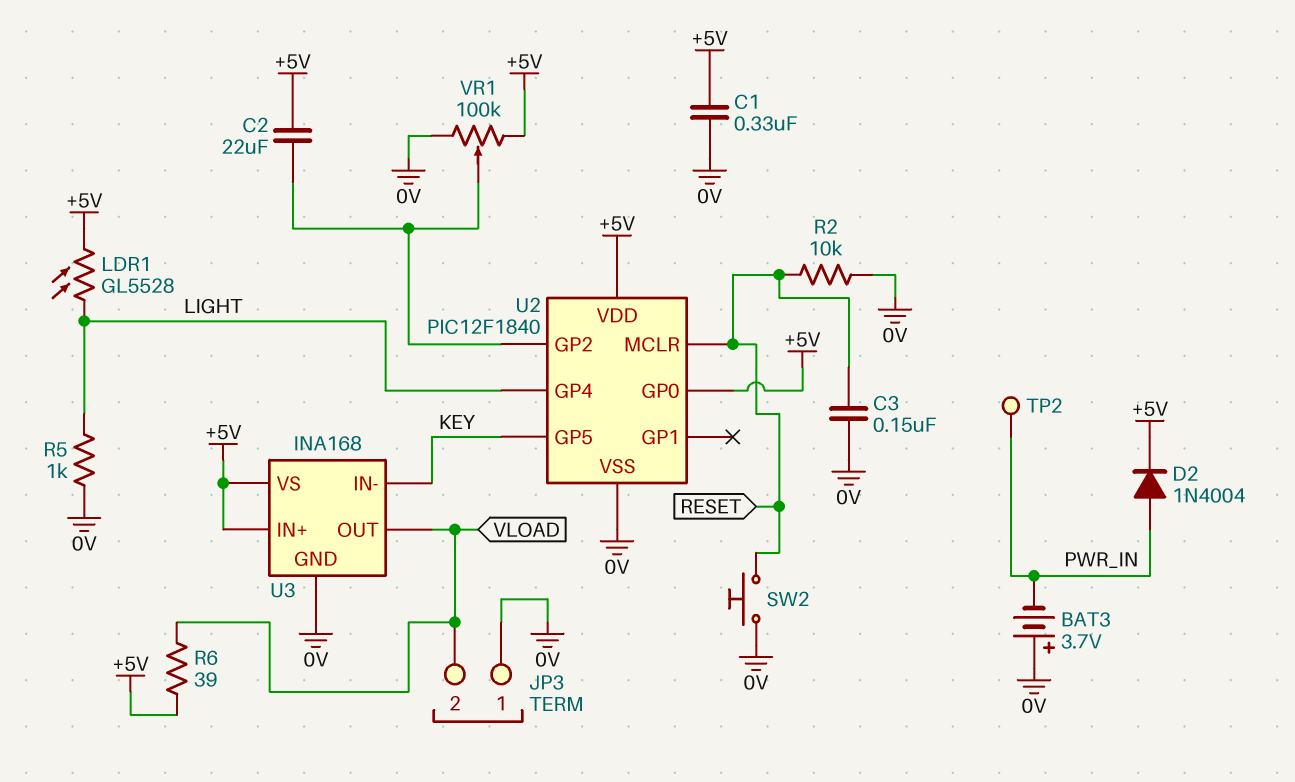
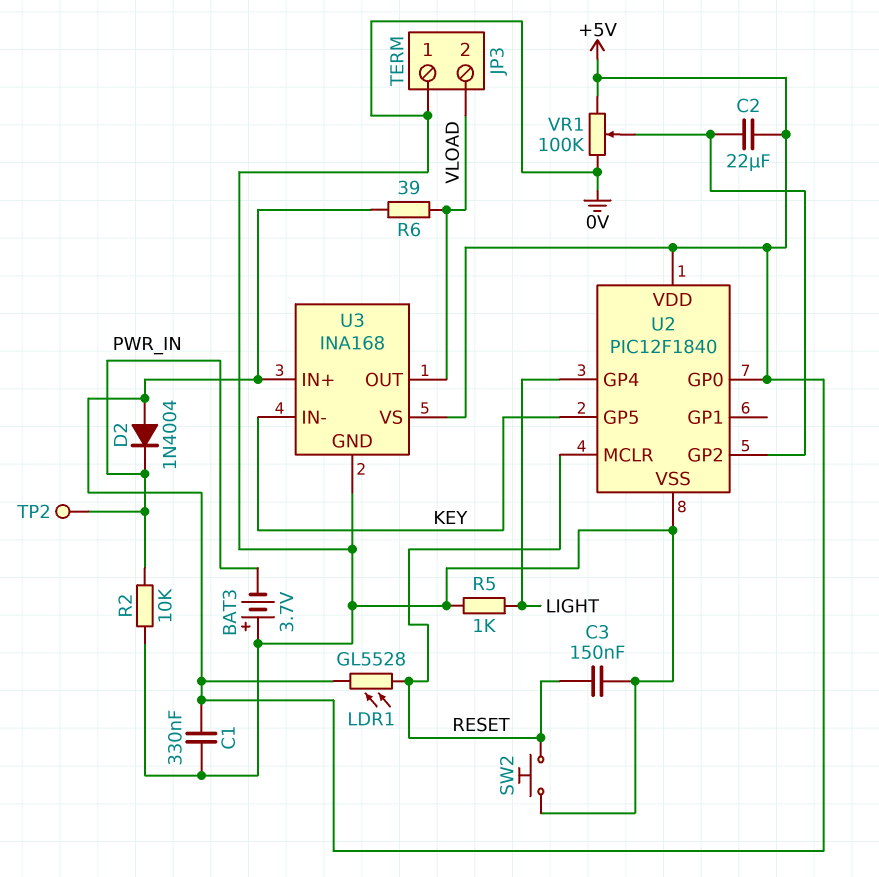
D2: diode 1N4004 (A PWR_IN, K +5V) -> diode 1N4004 (A +5V, K PWR_IN)
LDR1: GL5528 (+5V, LIGHT) -> GL5528 (+5V, RESET)
R2: 10k (0V, RESET) -> 10k (0V, PWR_IN)

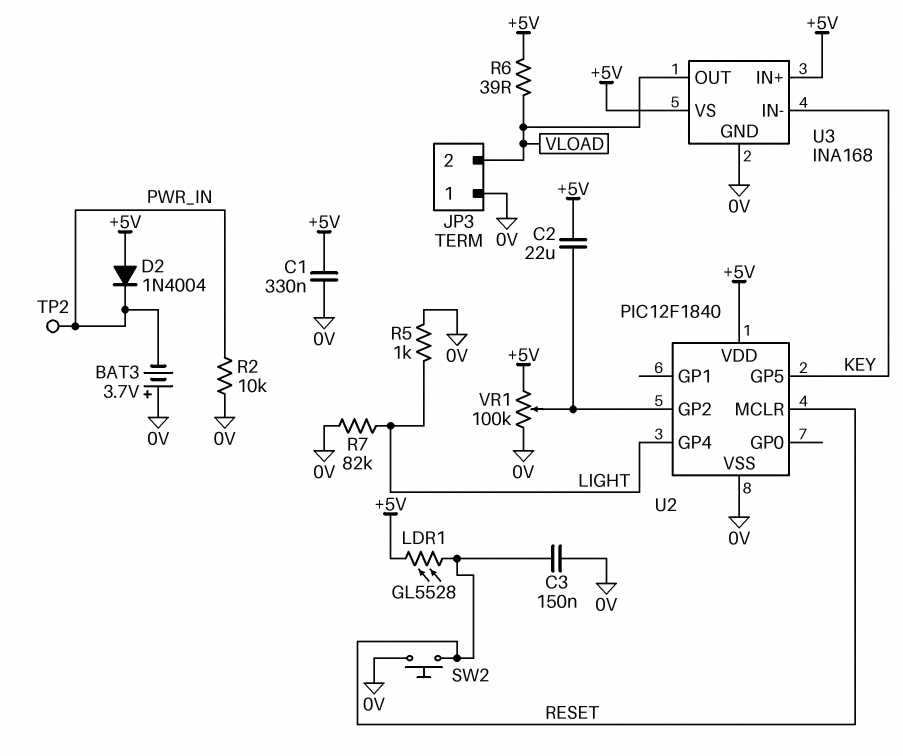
R7: none -> 82k (0V, LIGHT)
U2 pin GP0: +5V -> none

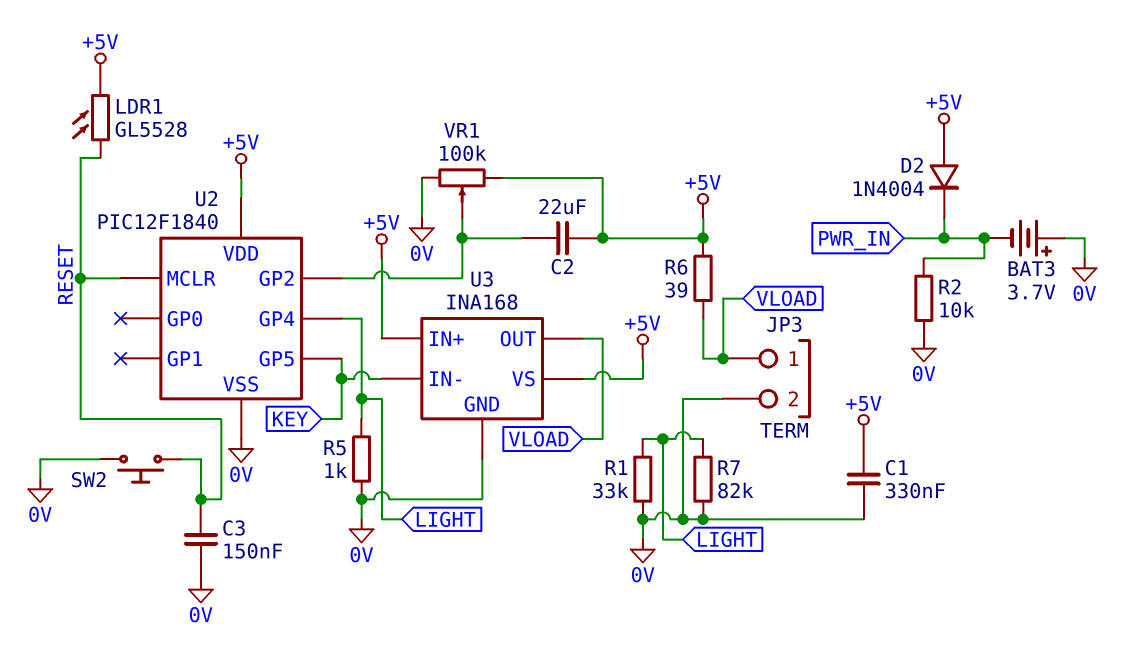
JP3 pin 1: 0V -> VLOAD
JP3 pin 2: VLOAD -> 0V
R1: none -> 33k (0V, LIGHT)
TP2: test point (PWR_IN) -> none

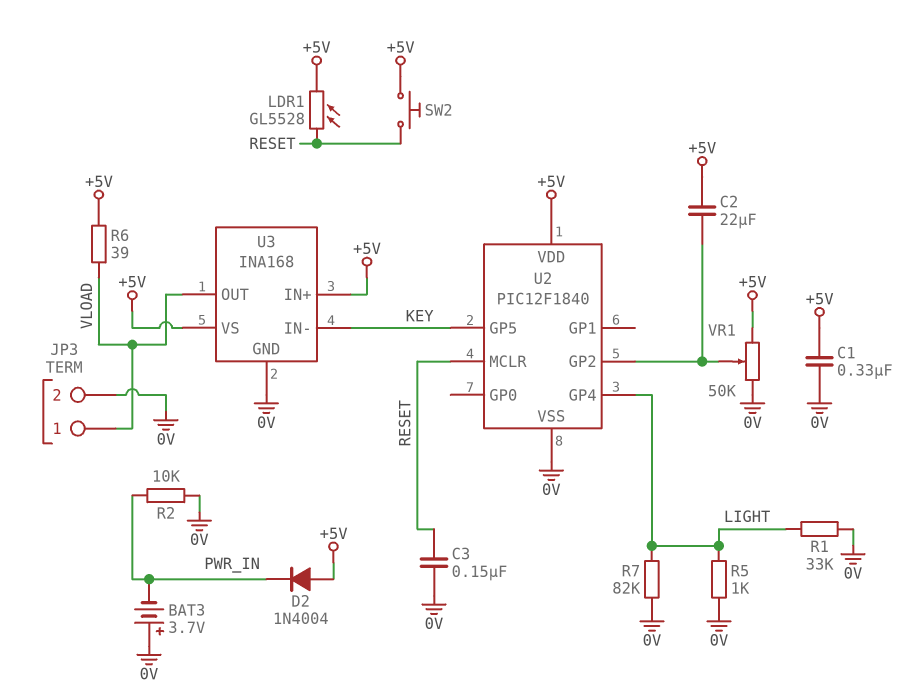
SW2: button (0V, RESET) -> button (+5V, RESET)
VR1: 100k (+5V, 0V, wiper U2/GP2) -> 50k (+5V, 0V, wiper U2/GP2)

